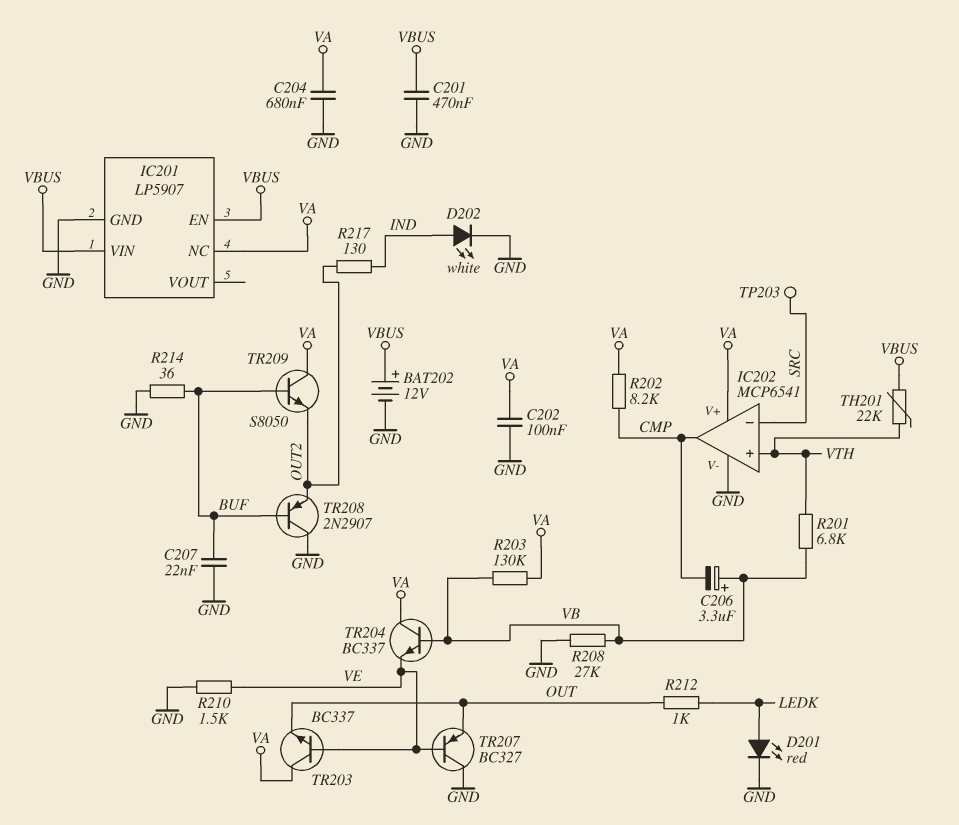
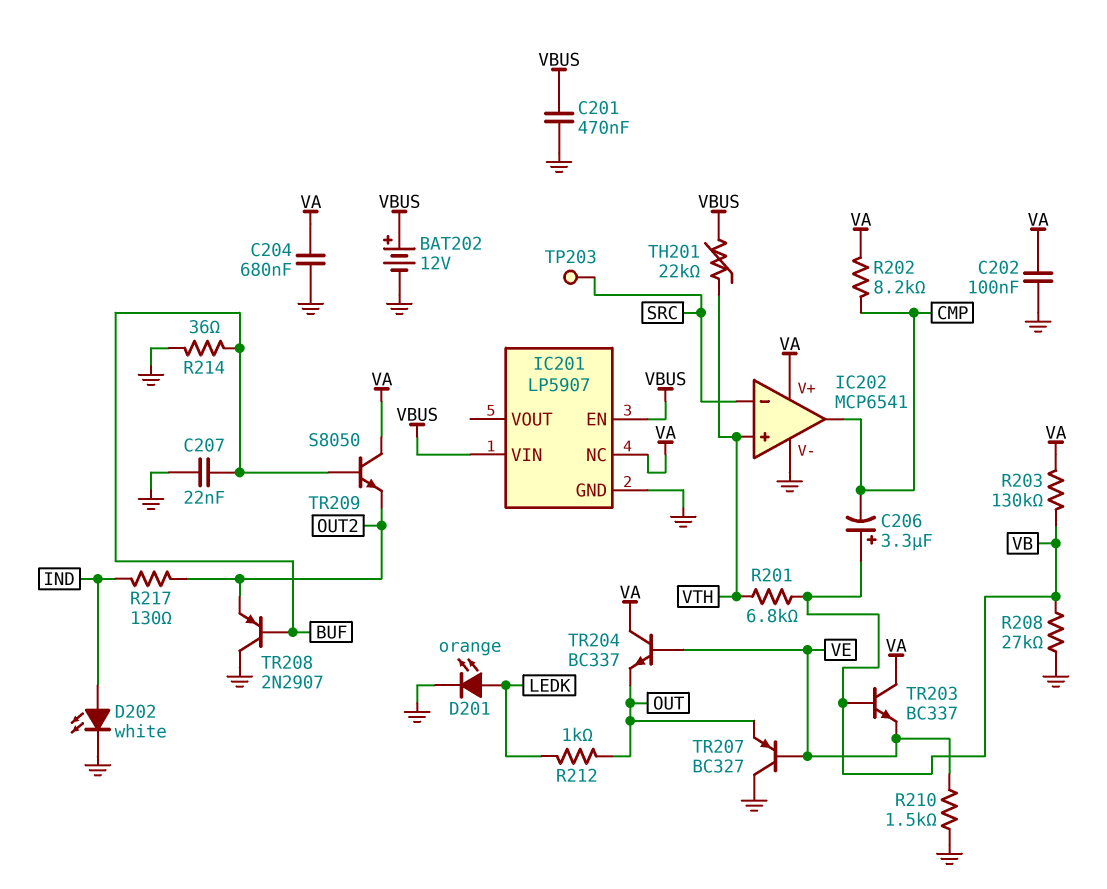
D201: LED red (A LEDK, K GND) -> LED orange (A LEDK, K GND)
TR203: NPN BC337 (B VE, C VA, E OUT) -> NPN BC337 (B VB, C VA, E VE)
TR204: NPN BC337 (B VB, C VA, E VE) -> NPN BC337 (B VE, C VA, E OUT)

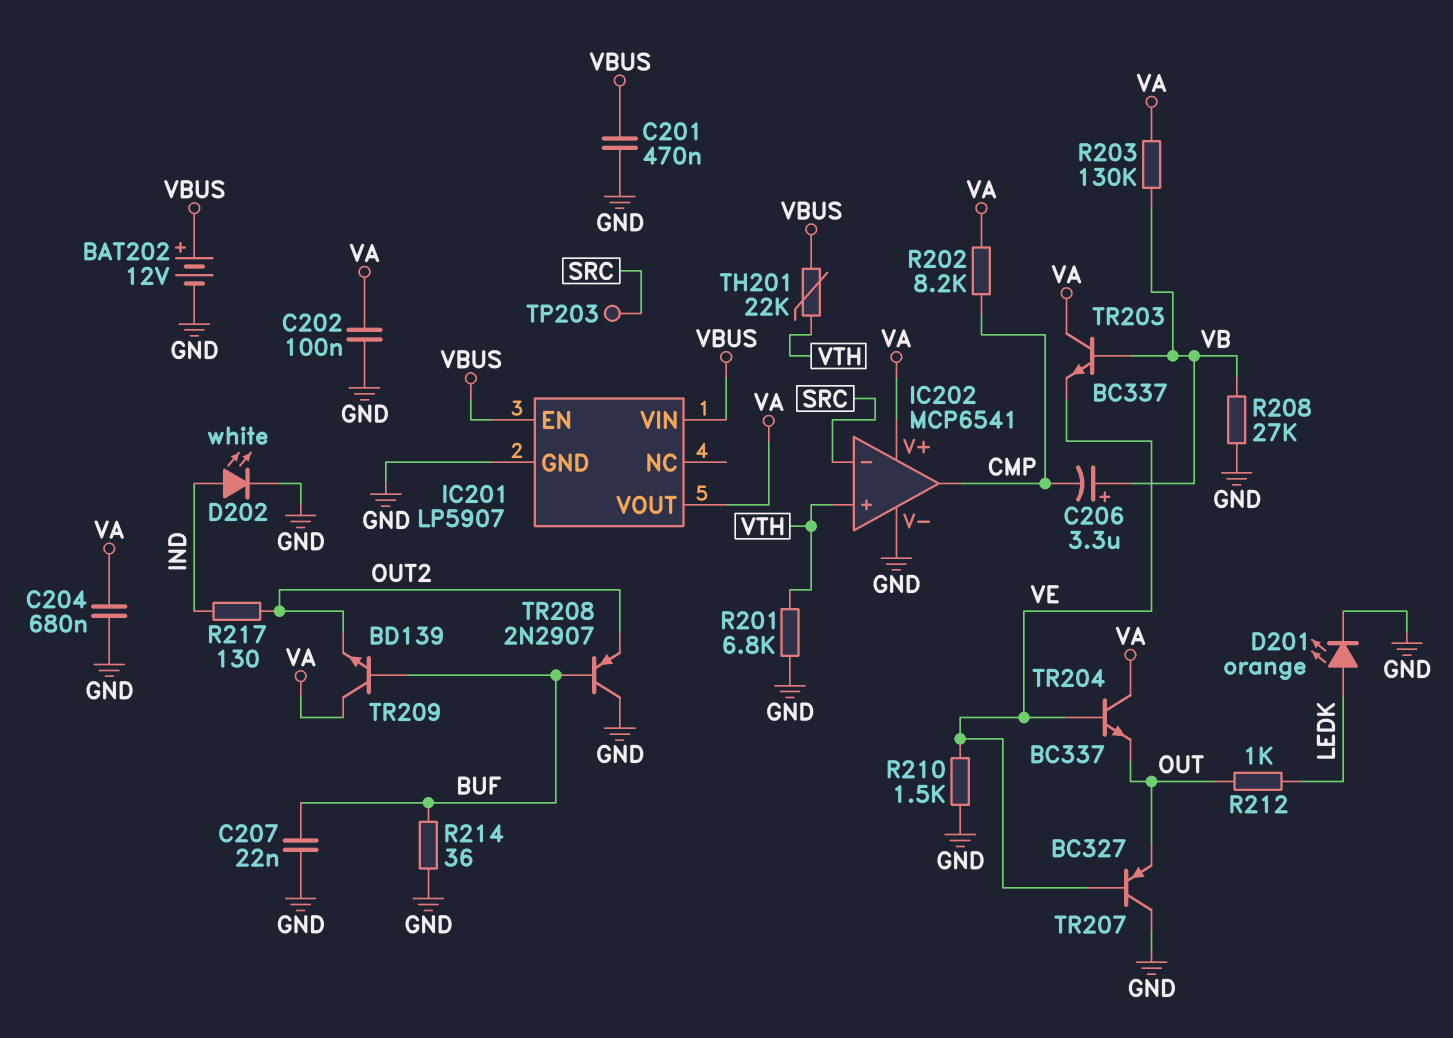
IC201 pin NC: VA -> none
IC201 pin VOUT: none -> VA
R201: 6.8k (VB, VTH) -> 6.8k (GND, VTH)
TR209: NPN S8050 (B BUF, C VA, E OUT2) -> NPN BD139 (B BUF, C VA, E OUT2)

